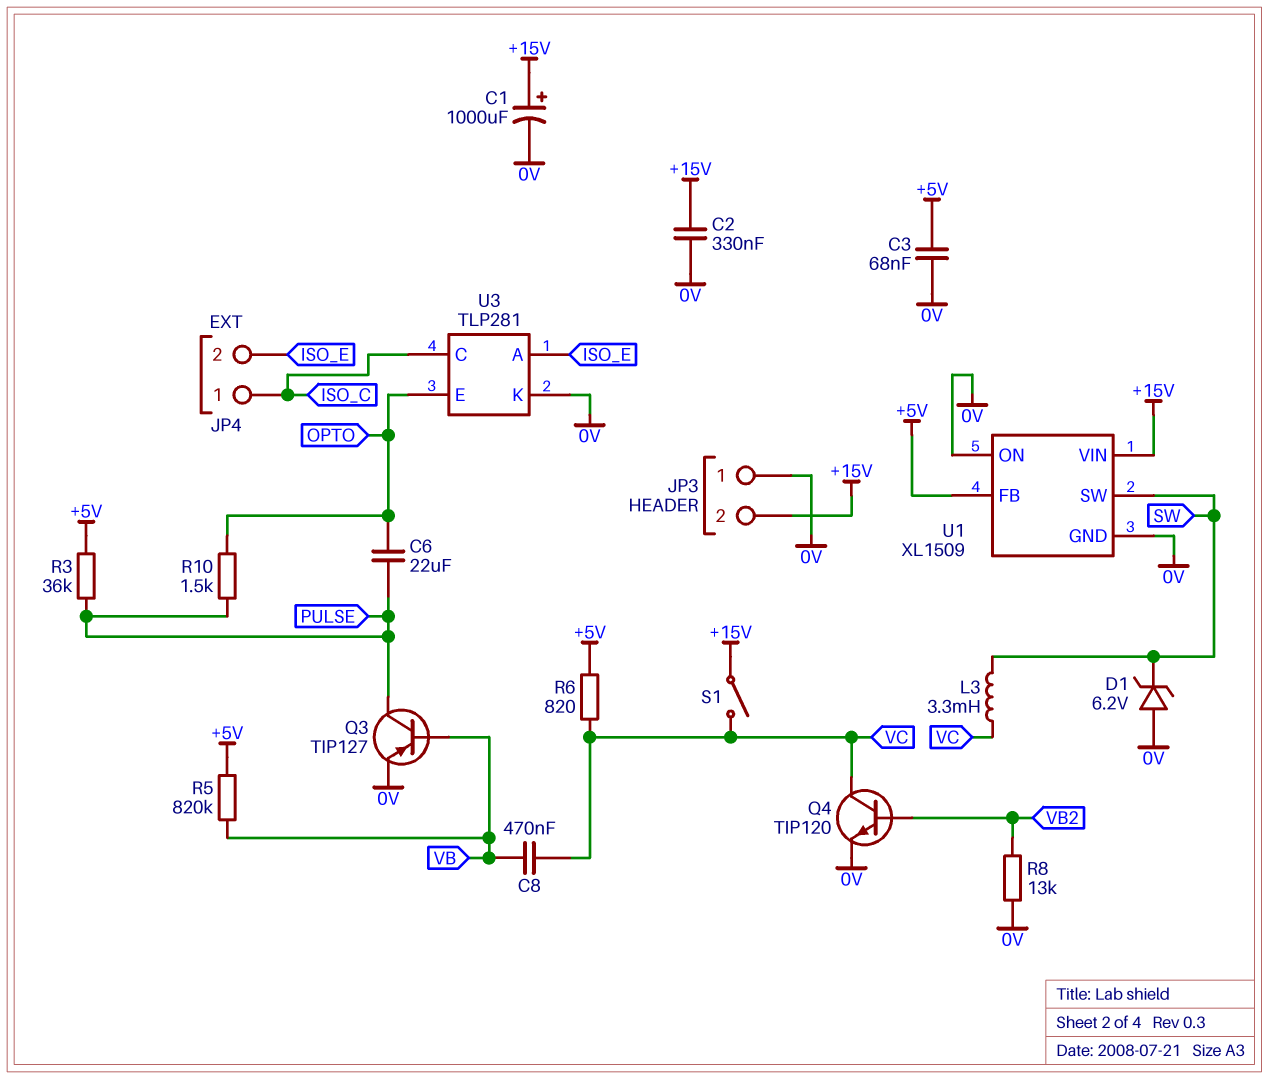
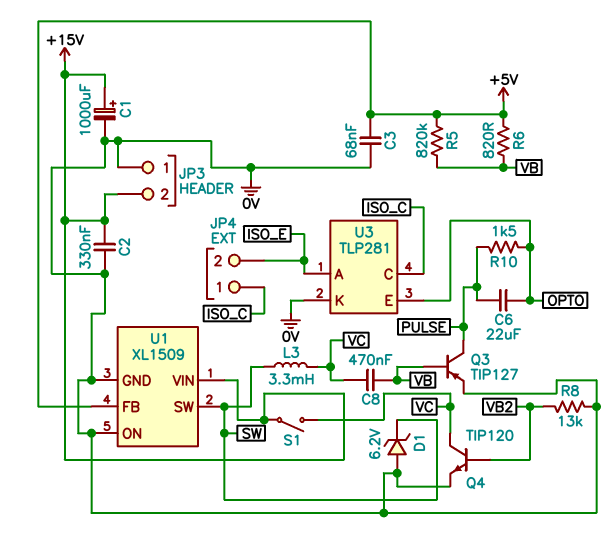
R3: 36k (+5V, PULSE) -> none
R6: 820 (+5V, VC) -> 820 (+5V, VB)

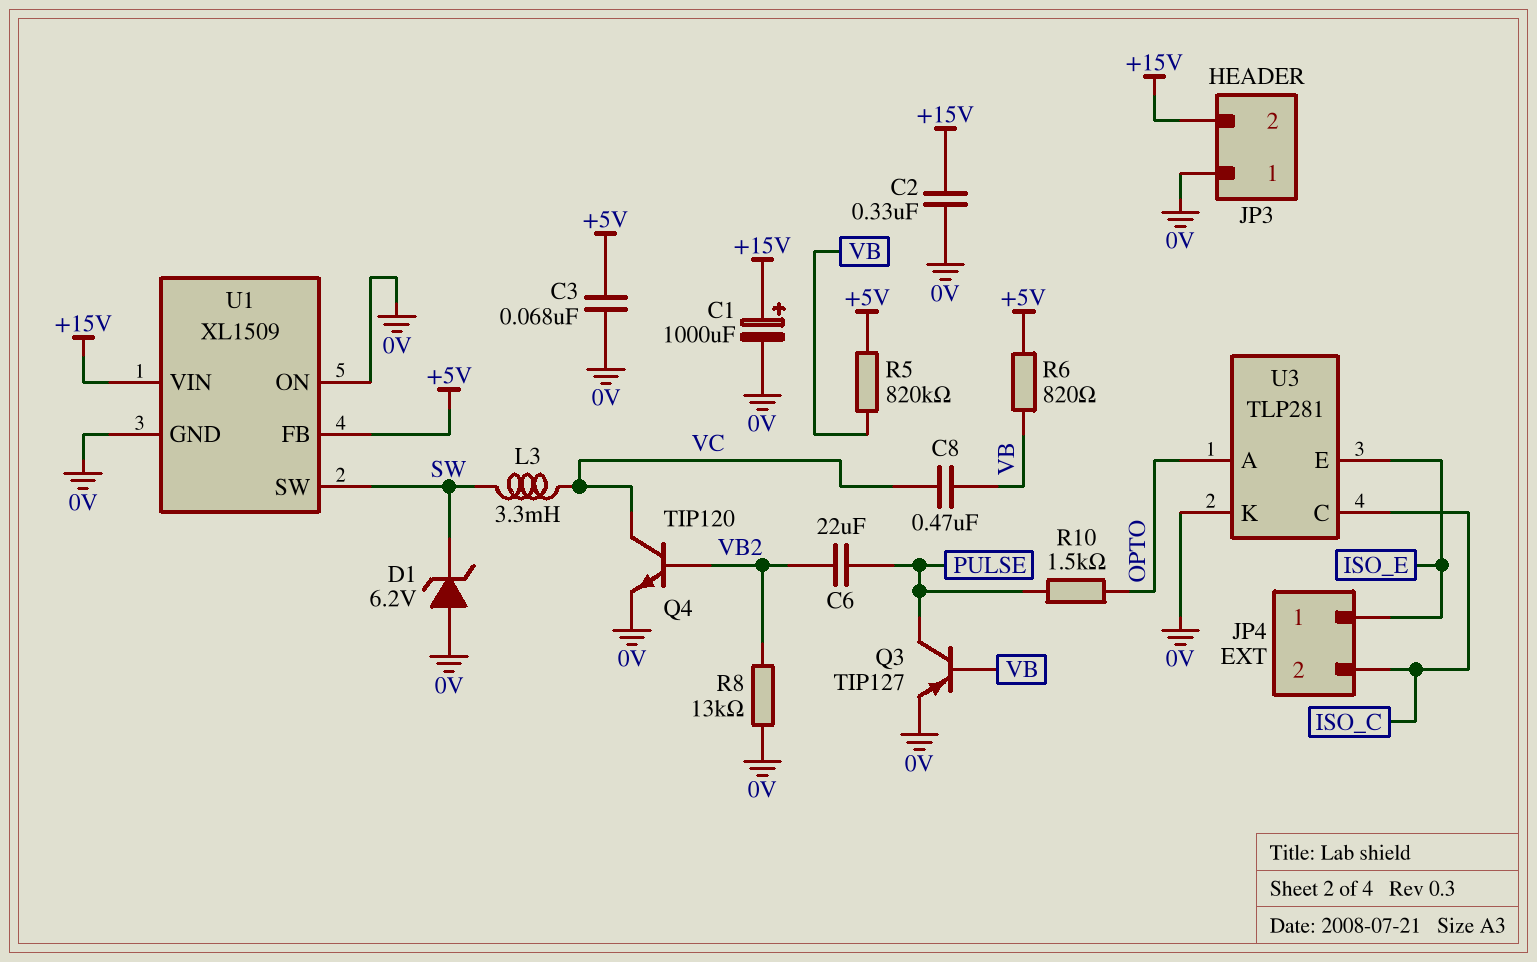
C6: 22uF (OPTO, PULSE) -> 22uF (PULSE, VB2)
JP4 pin 1: ISO_C -> ISO_E
JP4 pin 2: ISO_E -> ISO_C
S1: switch (+15V, VC) -> none
U3 pin A: ISO_E -> OPTO
U3 pin E: OPTO -> ISO_E

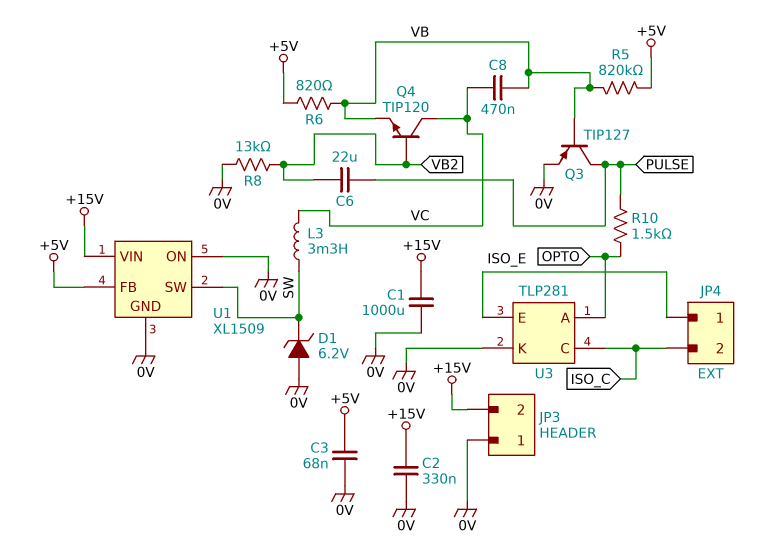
C1: 1000uF (plus +15V, minus 0V) -> 1000uF (+15V, 0V)
Q4: NPN TIP120 (B VB2, C VC, E 0V) -> NPN TIP120 (B VB2, C VC, E VB)

